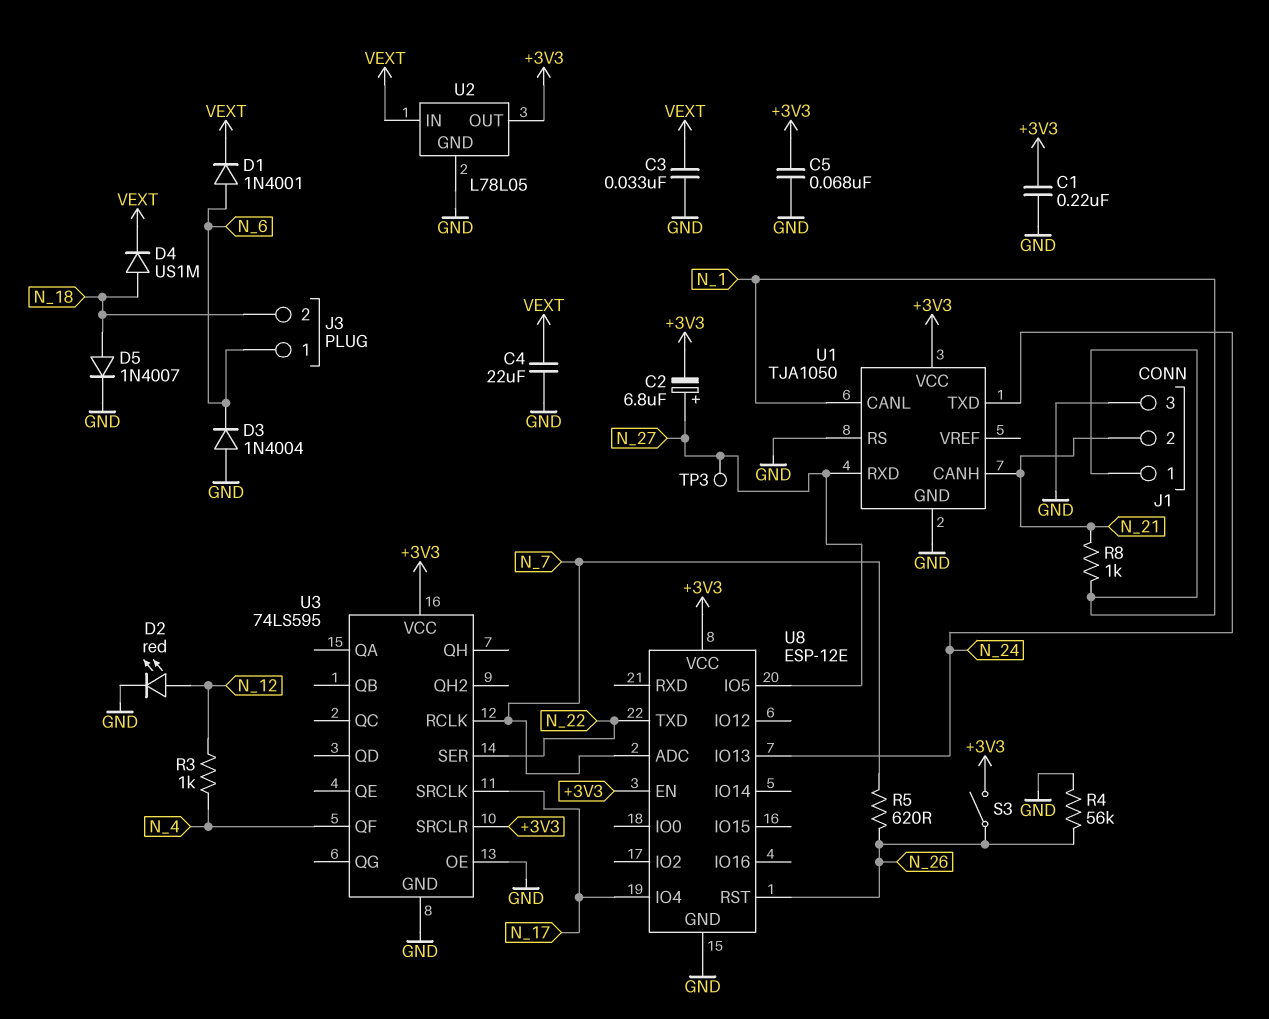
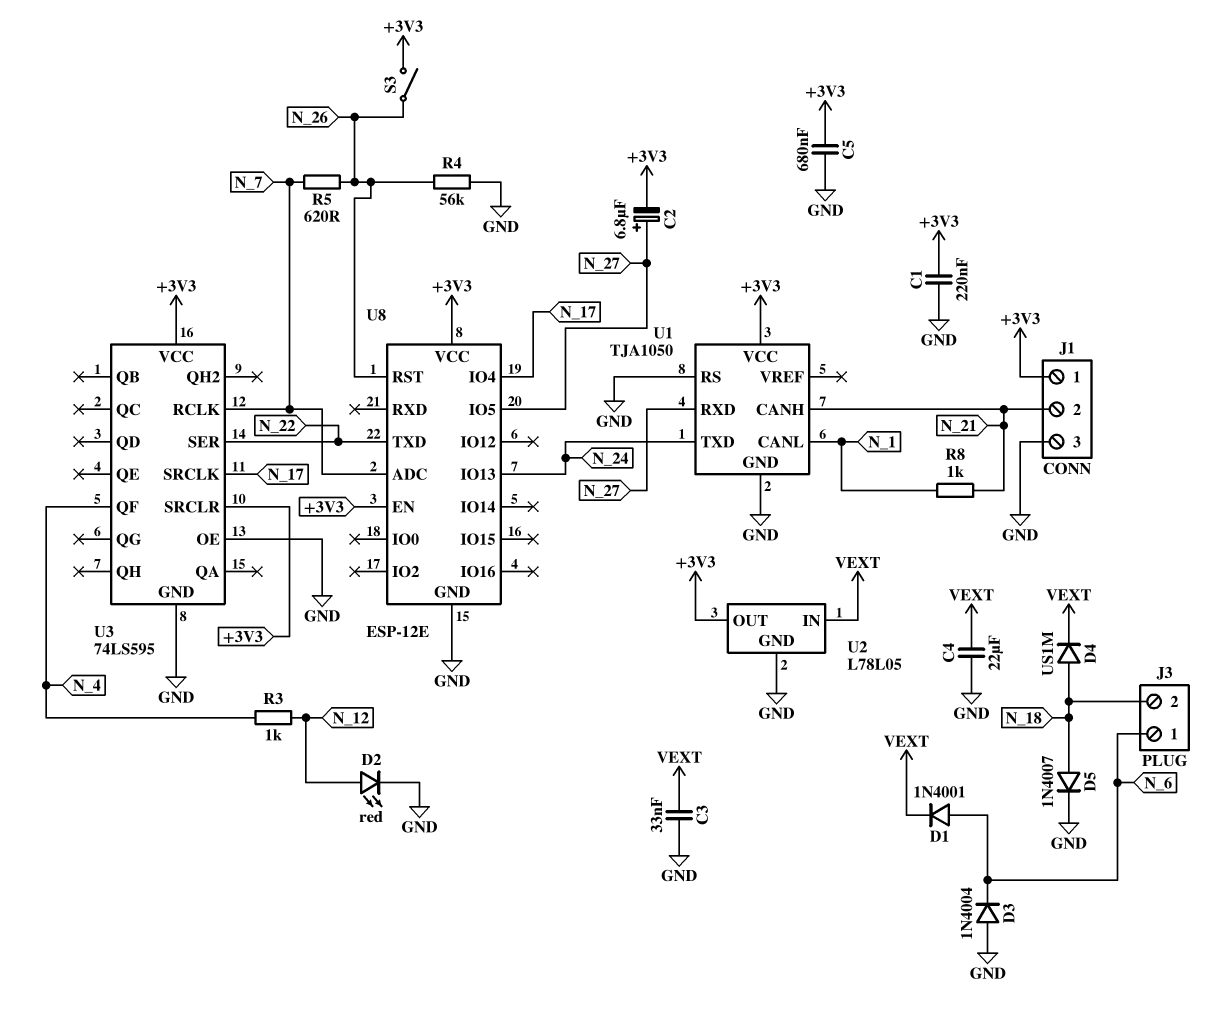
C5: 68nF (+3V3, GND) -> 680nF (+3V3, GND)
J1 pin 1: N_1 -> +3V3
TP3: test point (N_27) -> none

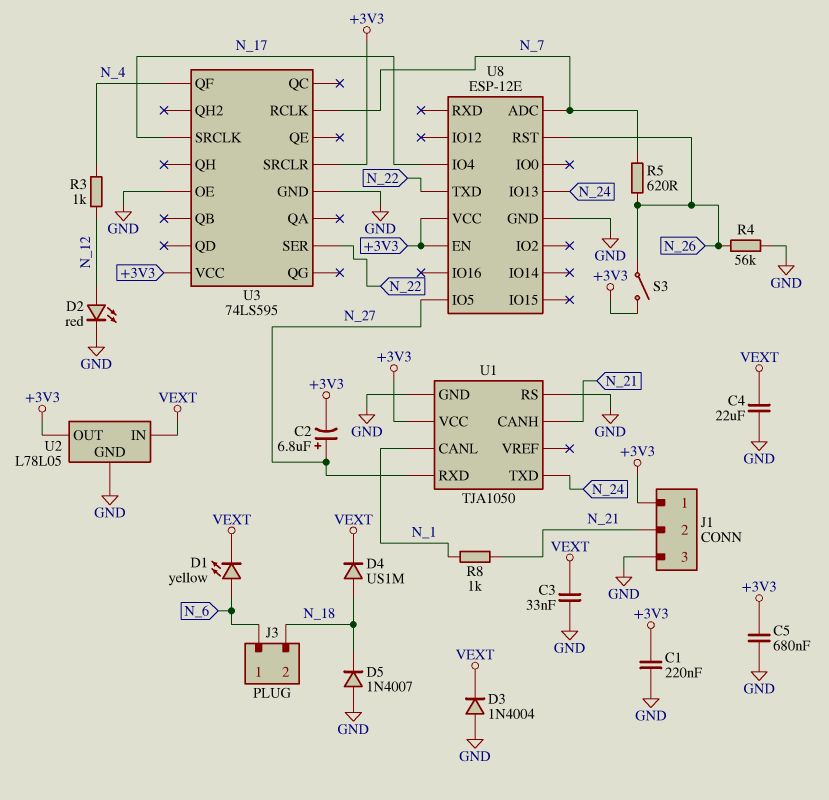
D1: diode 1N4001 (A N_6, K VEXT) -> LED yellow (A N_6, K VEXT)
D3: diode 1N4004 (A GND, K N_6) -> diode 1N4004 (A GND, K VEXT)
D5: diode 1N4007 (A N_18, K GND) -> diode 1N4007 (A GND, K N_18)

